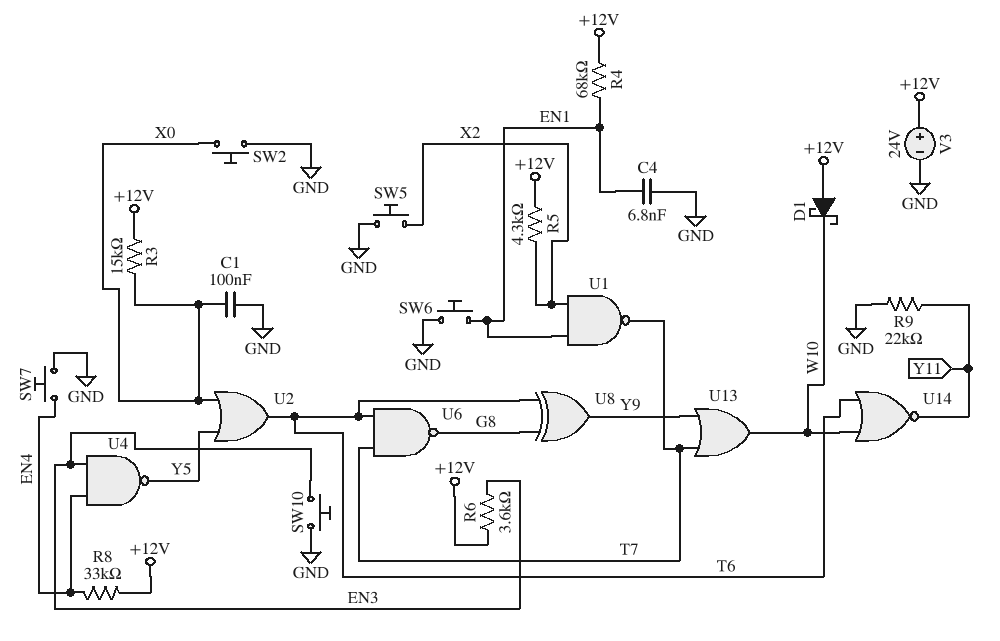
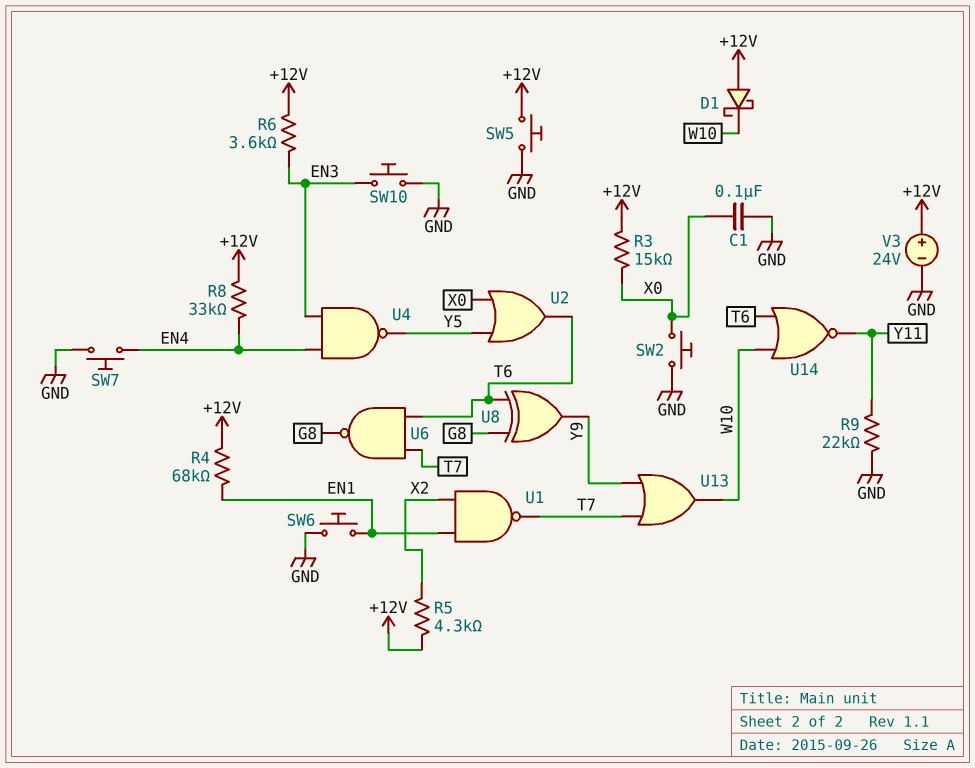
C4: 6.8nF (EN1, GND) -> none
SW5: button (GND, X2) -> button (+12V, GND)

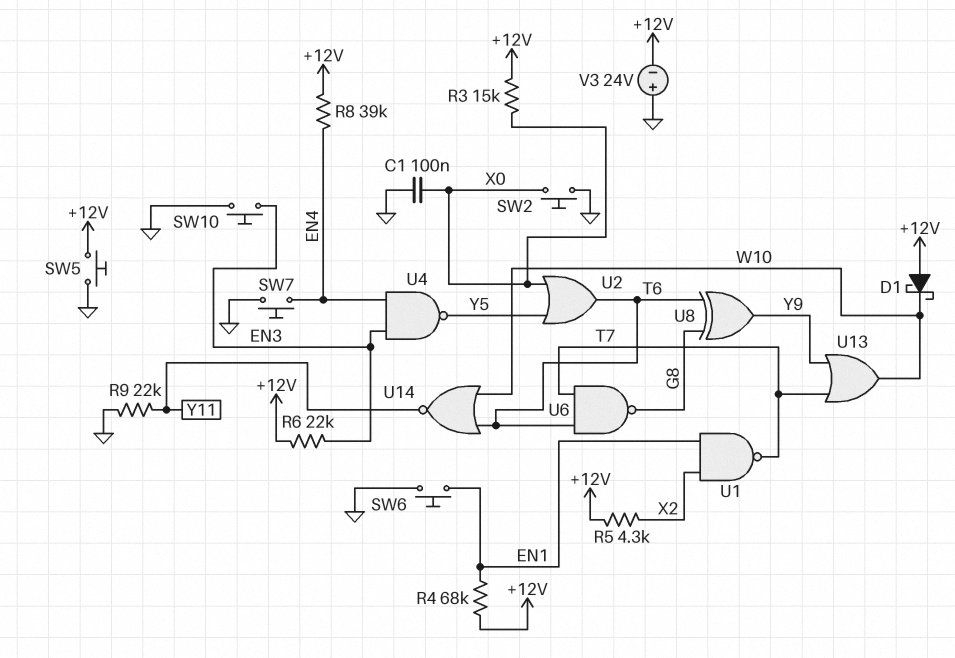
R6: 3.6k (+12V, EN3) -> 22k (+12V, EN3)
R8: 33k (+12V, EN4) -> 39k (+12V, EN4)
V3: 24V (plus +12V, minus GND) -> 24V (plus GND, minus +12V)

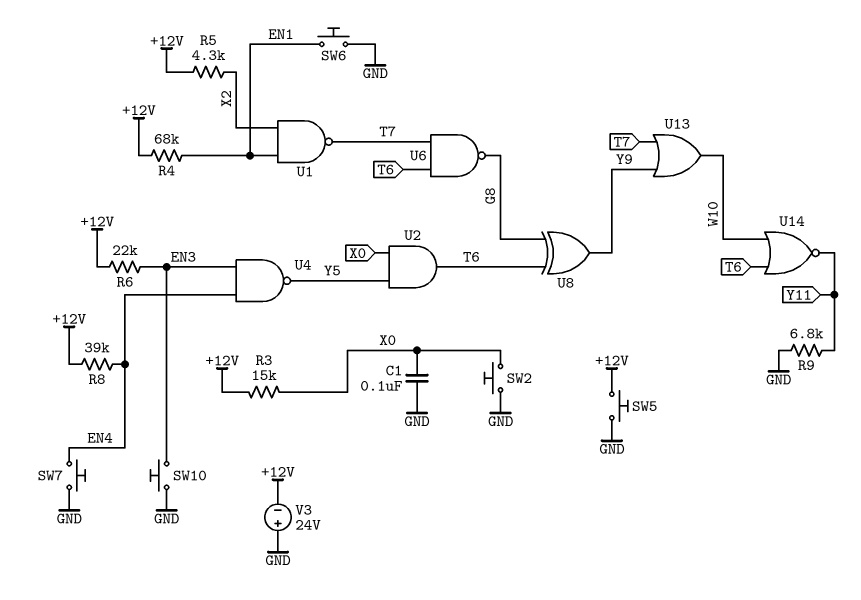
D1: schottky (A +12V, K W10) -> none
R9: 22k (GND, Y11) -> 6.8k (GND, Y11)
U2: OR (in X0, in Y5, out T6) -> AND (in X0, in Y5, out T6)

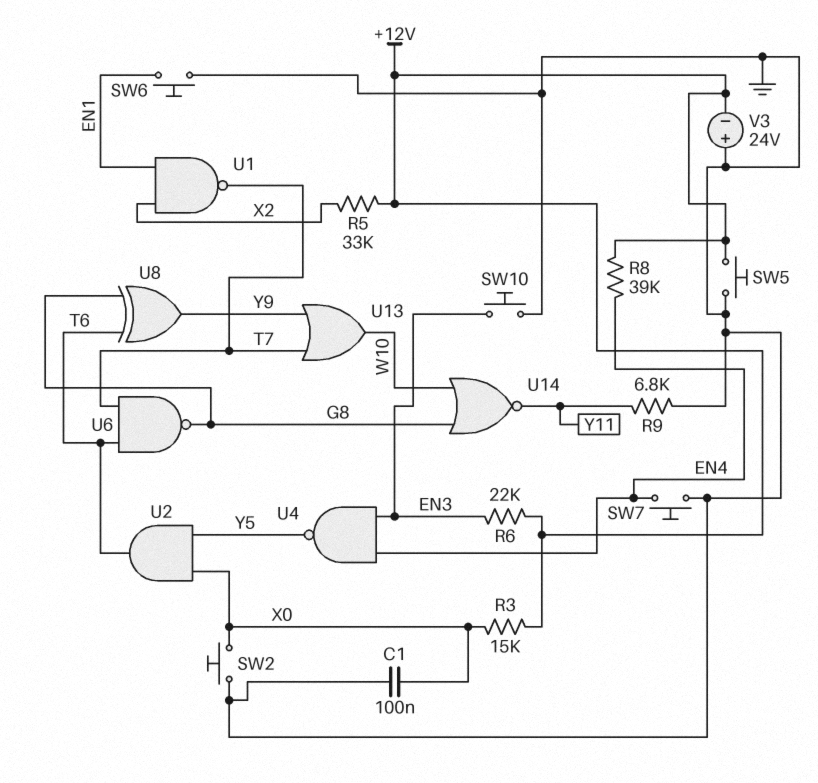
R4: 68k (+12V, EN1) -> none
R5: 4.3k (+12V, X2) -> 33k (+12V, X2)
U14: NOR (in T6, in W10, out Y11) -> NOR (in G8, in W10, out Y11)

